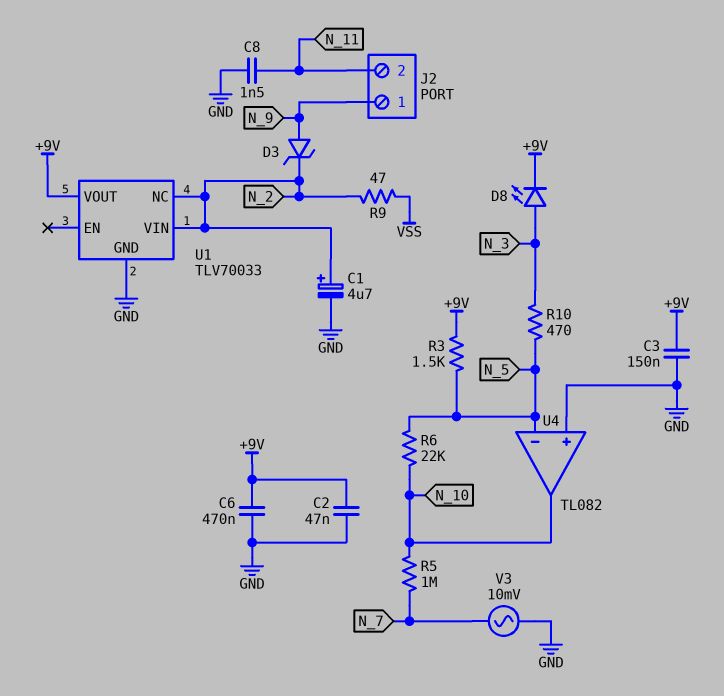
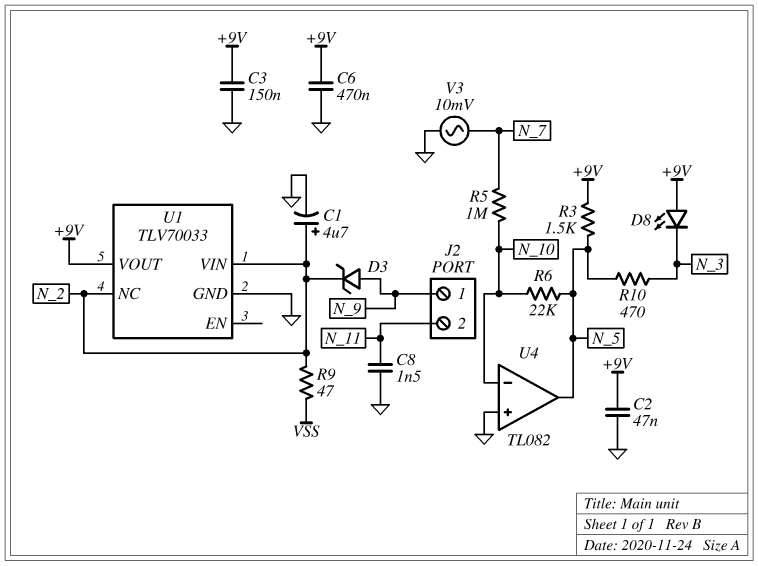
D8: LED (A N_3, K +9V) -> LED (A +9V, K N_3)
U4 pin in-: N_5 -> N_10
U4 pin out: N_10 -> N_5

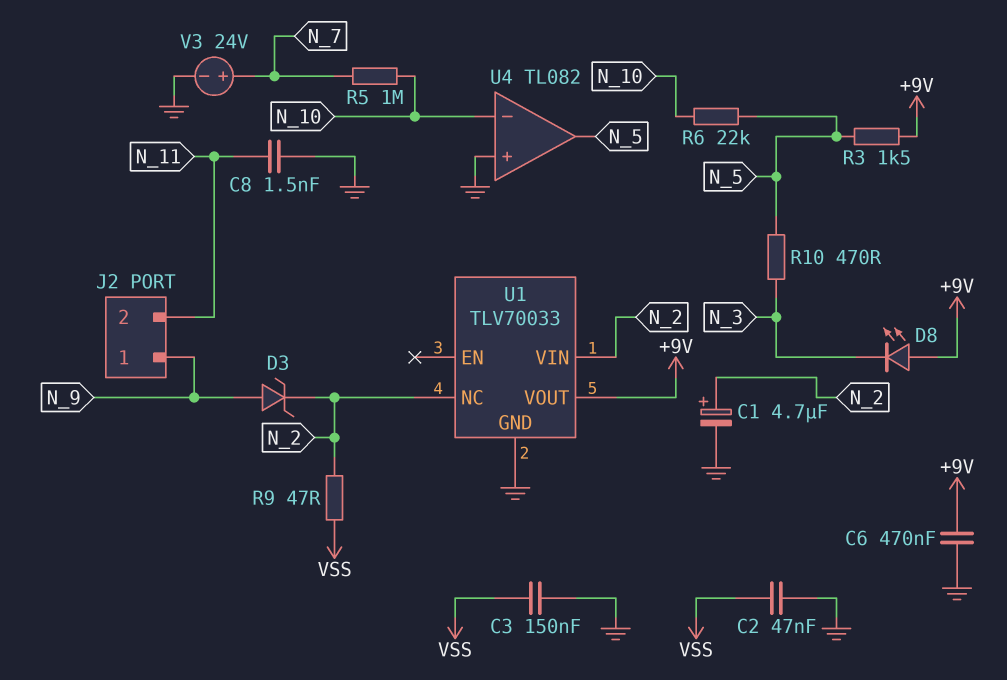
C2: 47nF (+9V, GND) -> 47nF (GND, VSS)
C3: 150nF (+9V, GND) -> 150nF (GND, VSS)
V3: AC 10mV (GND, N_7) -> 24V (plus N_7, minus GND)

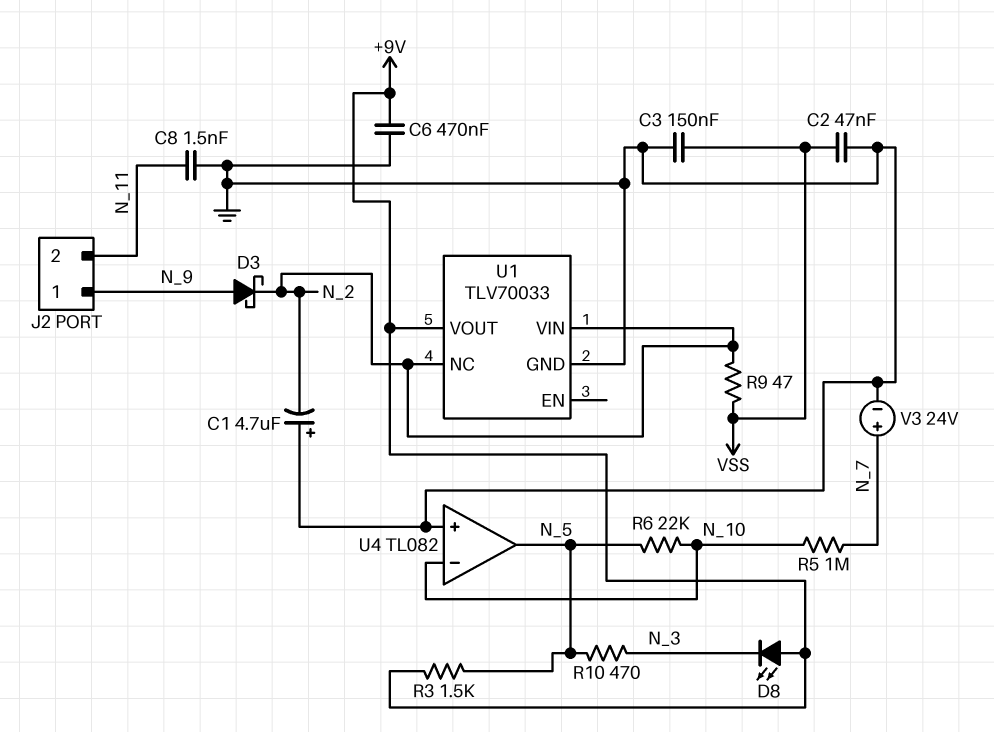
C1: 4.7uF (plus N_2, minus GND) -> 4.7uF (plus GND, minus N_2)
D3: zener (A N_9, K N_2) -> schottky (A N_9, K N_2)

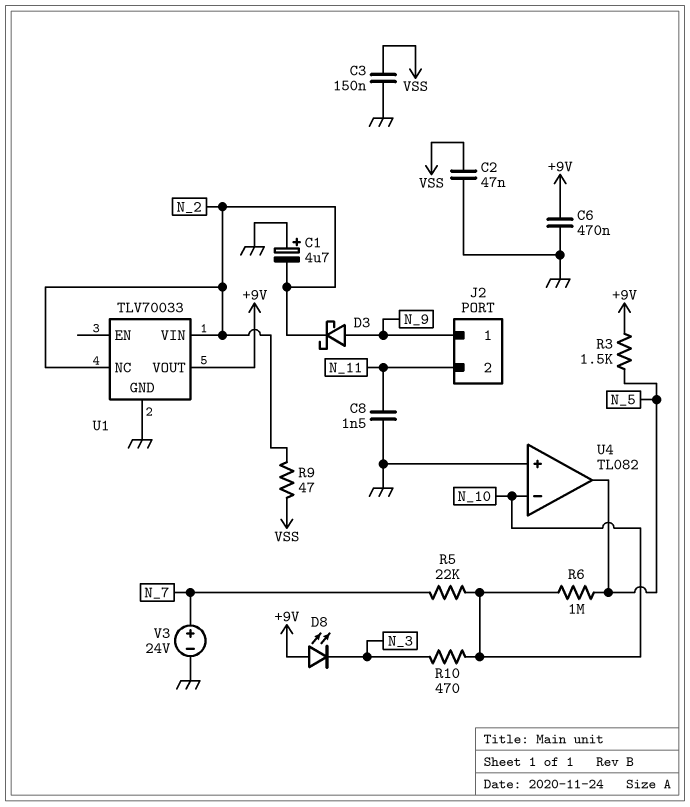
R5: 1M (N_7, N_10) -> 22k (N_7, N_10)
R6: 22k (N_5, N_10) -> 1M (N_5, N_10)
R10: 470 (N_3, N_5) -> 470 (N_3, N_10)

